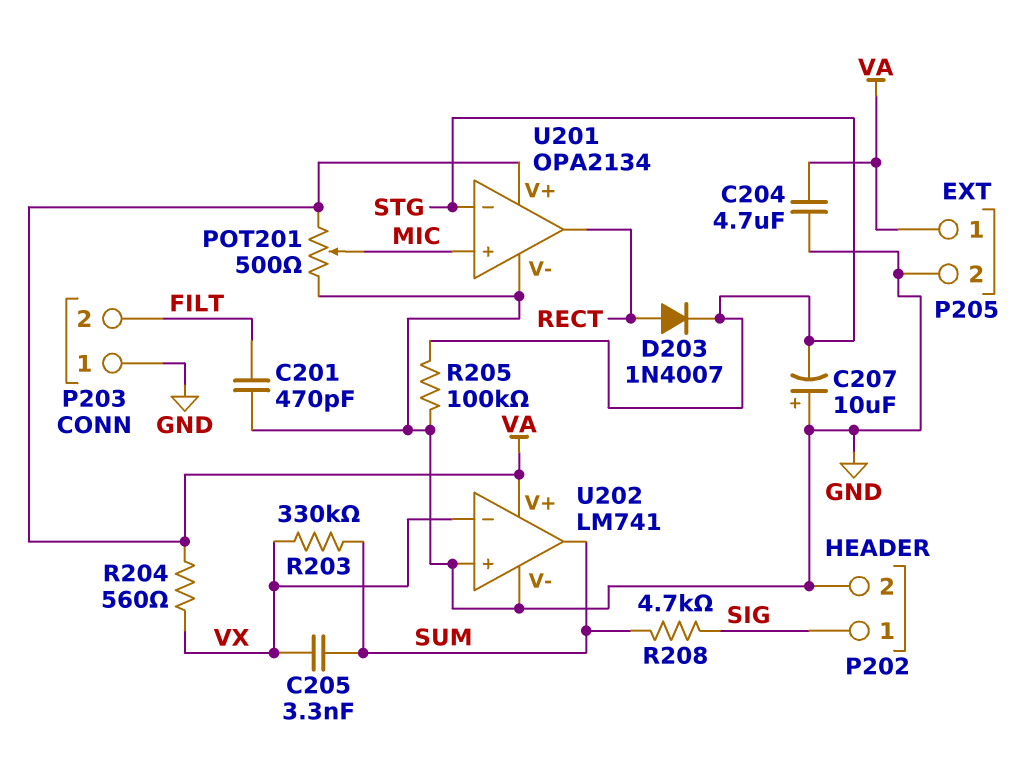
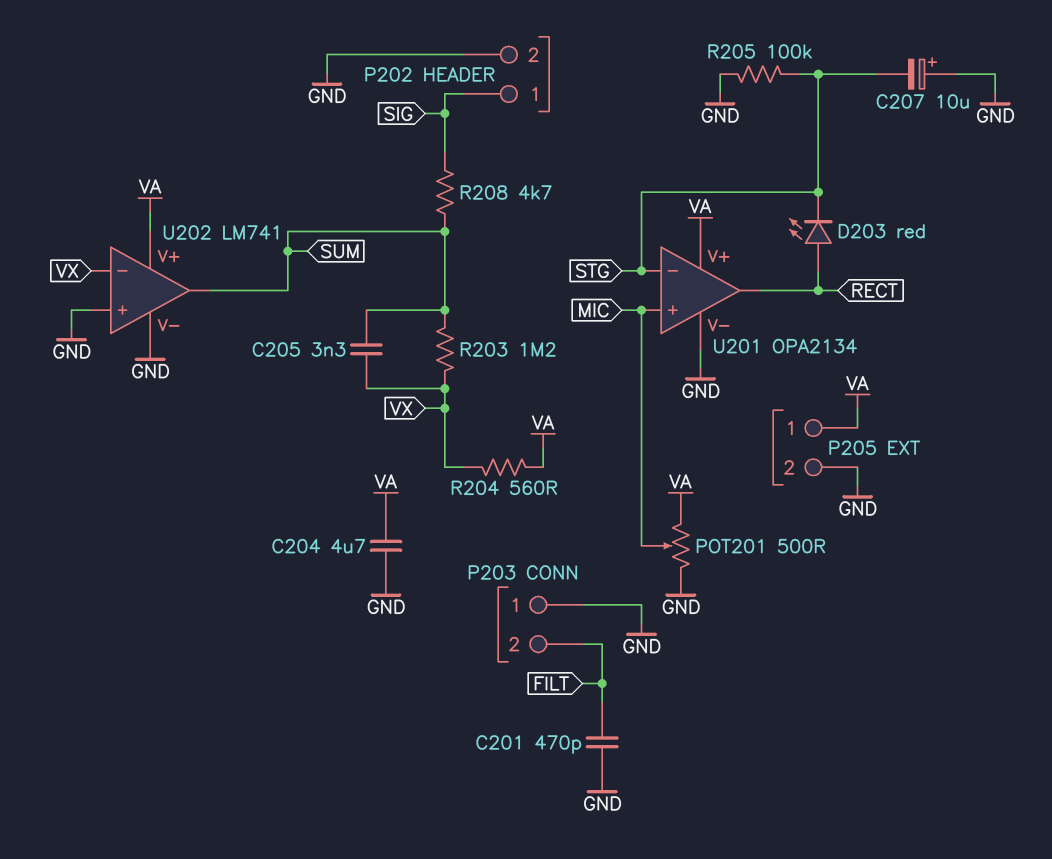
D203: diode 1N4007 (A RECT, K STG) -> LED red (A RECT, K STG)
R203: 330k (SUM, VX) -> 1.2M (SUM, VX)

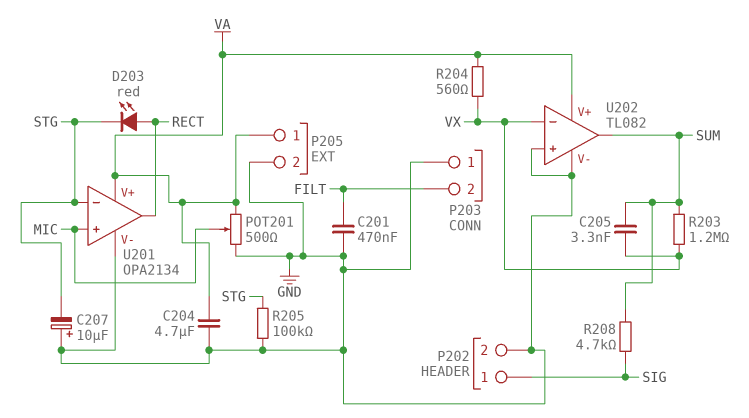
C201: 470pF (FILT, GND) -> 470nF (FILT, GND)
U202: LM741 -> TL082

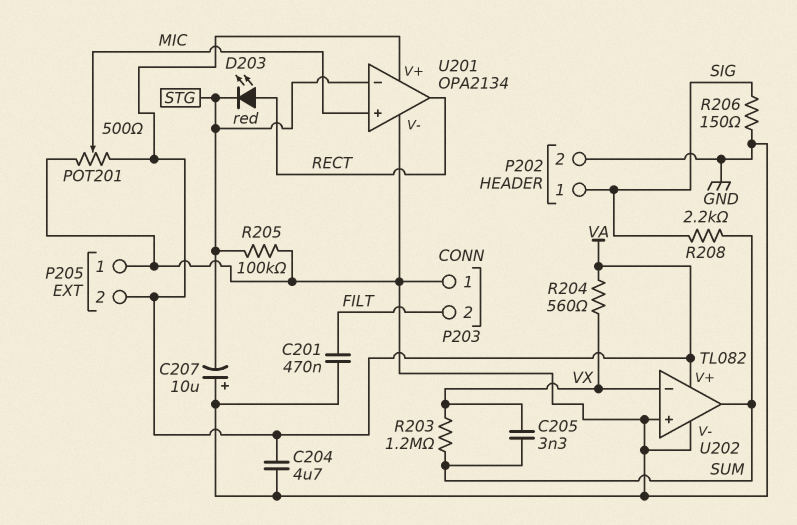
P205 pin 1: VA -> GND
P205 pin 2: GND -> VA
R206: none -> 150 (GND, SIG)
R208: 4.7k (SIG, SUM) -> 2.2k (SIG, SUM)

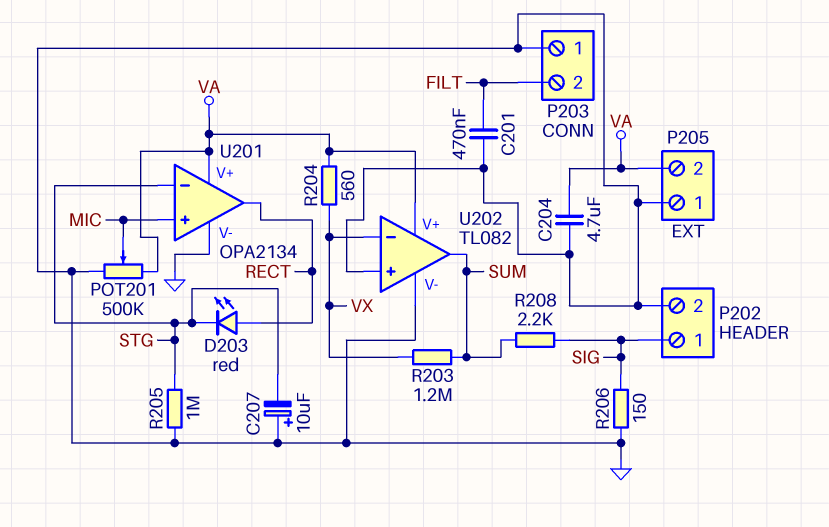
C205: 3.3nF (SUM, VX) -> none
POT201: 500 (GND, VA, wiper MIC) -> 500k (GND, VA, wiper MIC)
R205: 100k (GND, STG) -> 1M (GND, STG)

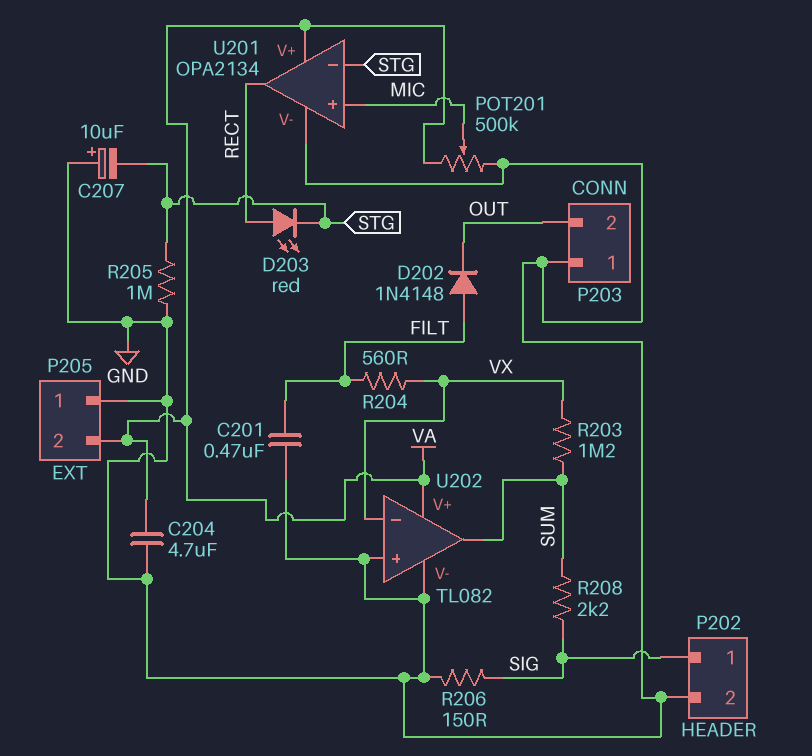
D202: none -> diode 1N4148 (A FILT, K OUT)
P203 pin 2: FILT -> OUT
R204: 560 (VA, VX) -> 560 (FILT, VX)

